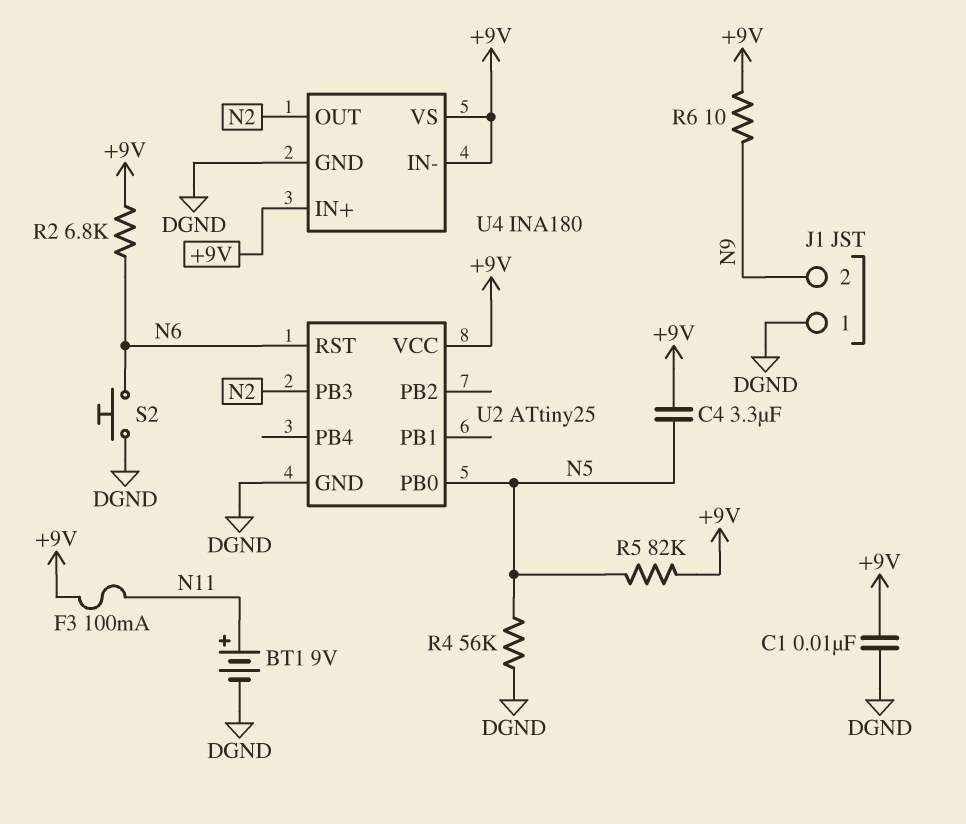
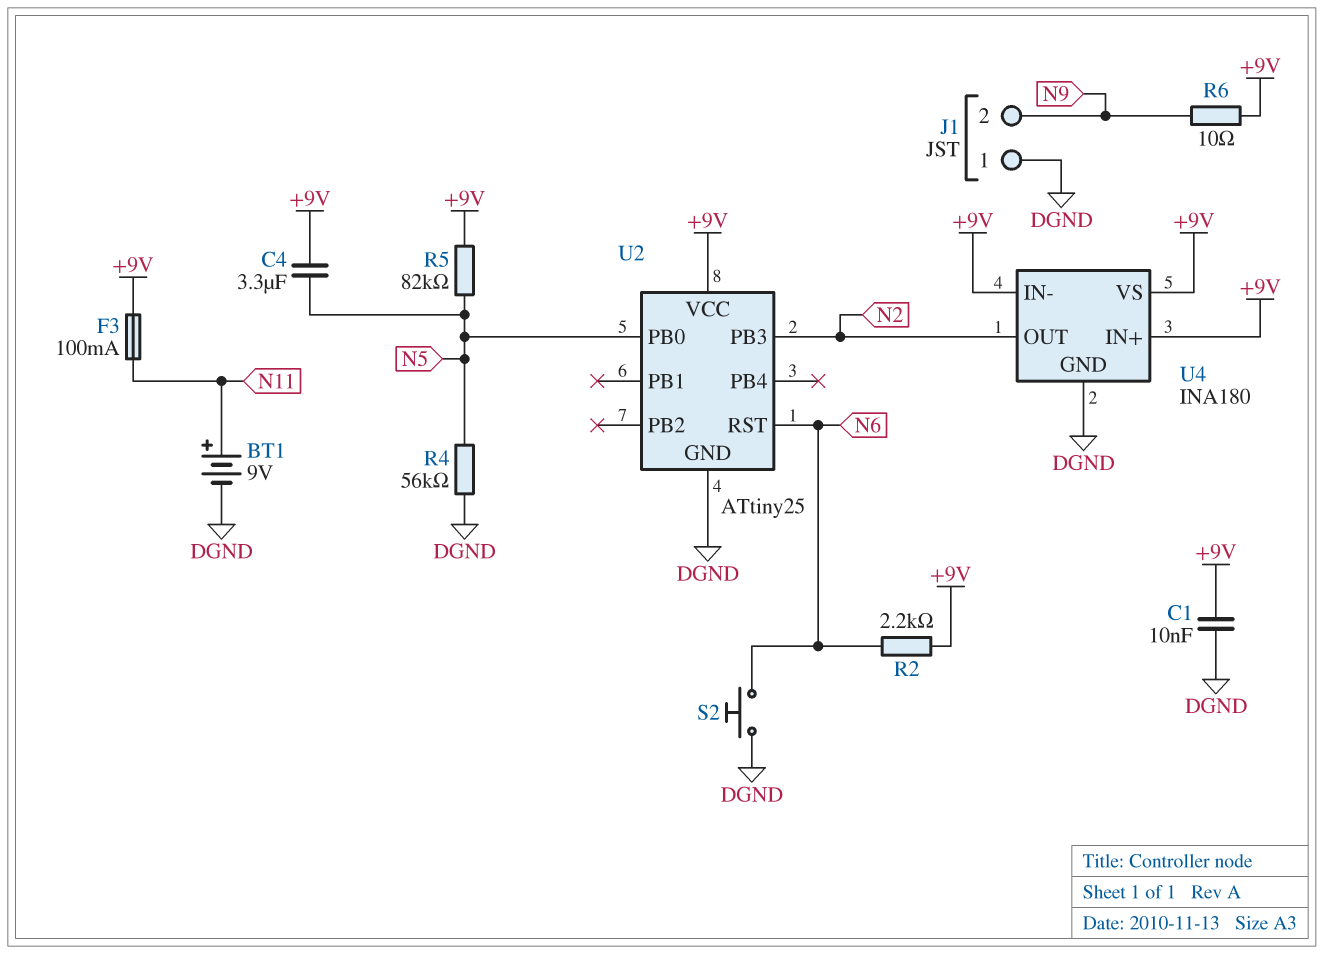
R2: 6.8k (+9V, N6) -> 2.2k (+9V, N6)

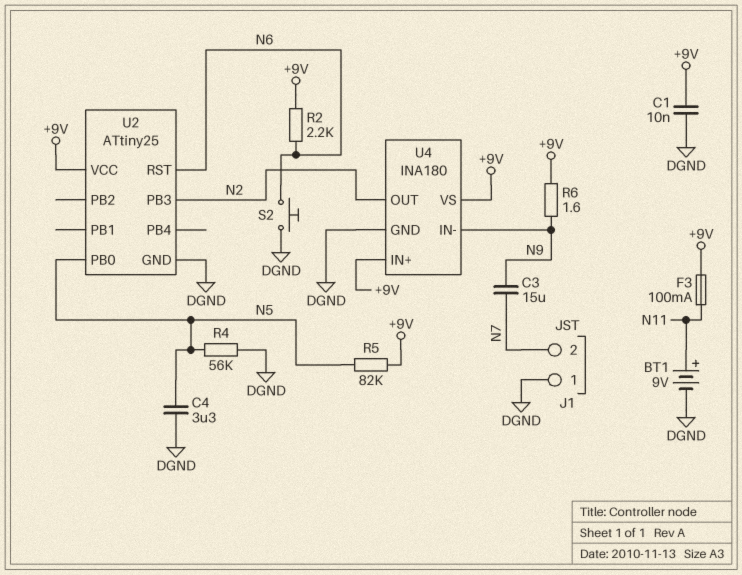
C3: none -> 15uF (N7, N9)
C4: 3.3uF (+9V, N5) -> 3.3uF (DGND, N5)
J1 pin 2: N9 -> N7
R6: 10 (+9V, N9) -> 1.6 (+9V, N9)
U4 pin IN-: +9V -> N9

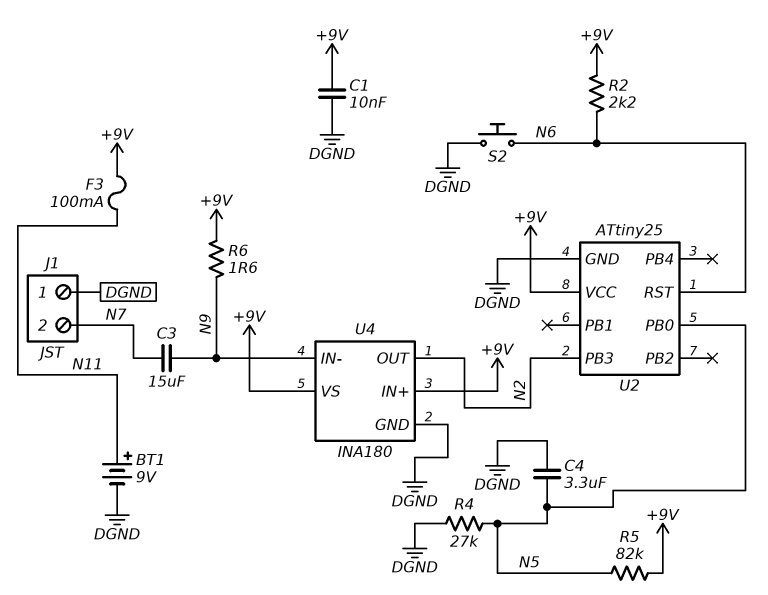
R4: 56k (DGND, N5) -> 27k (DGND, N5)

